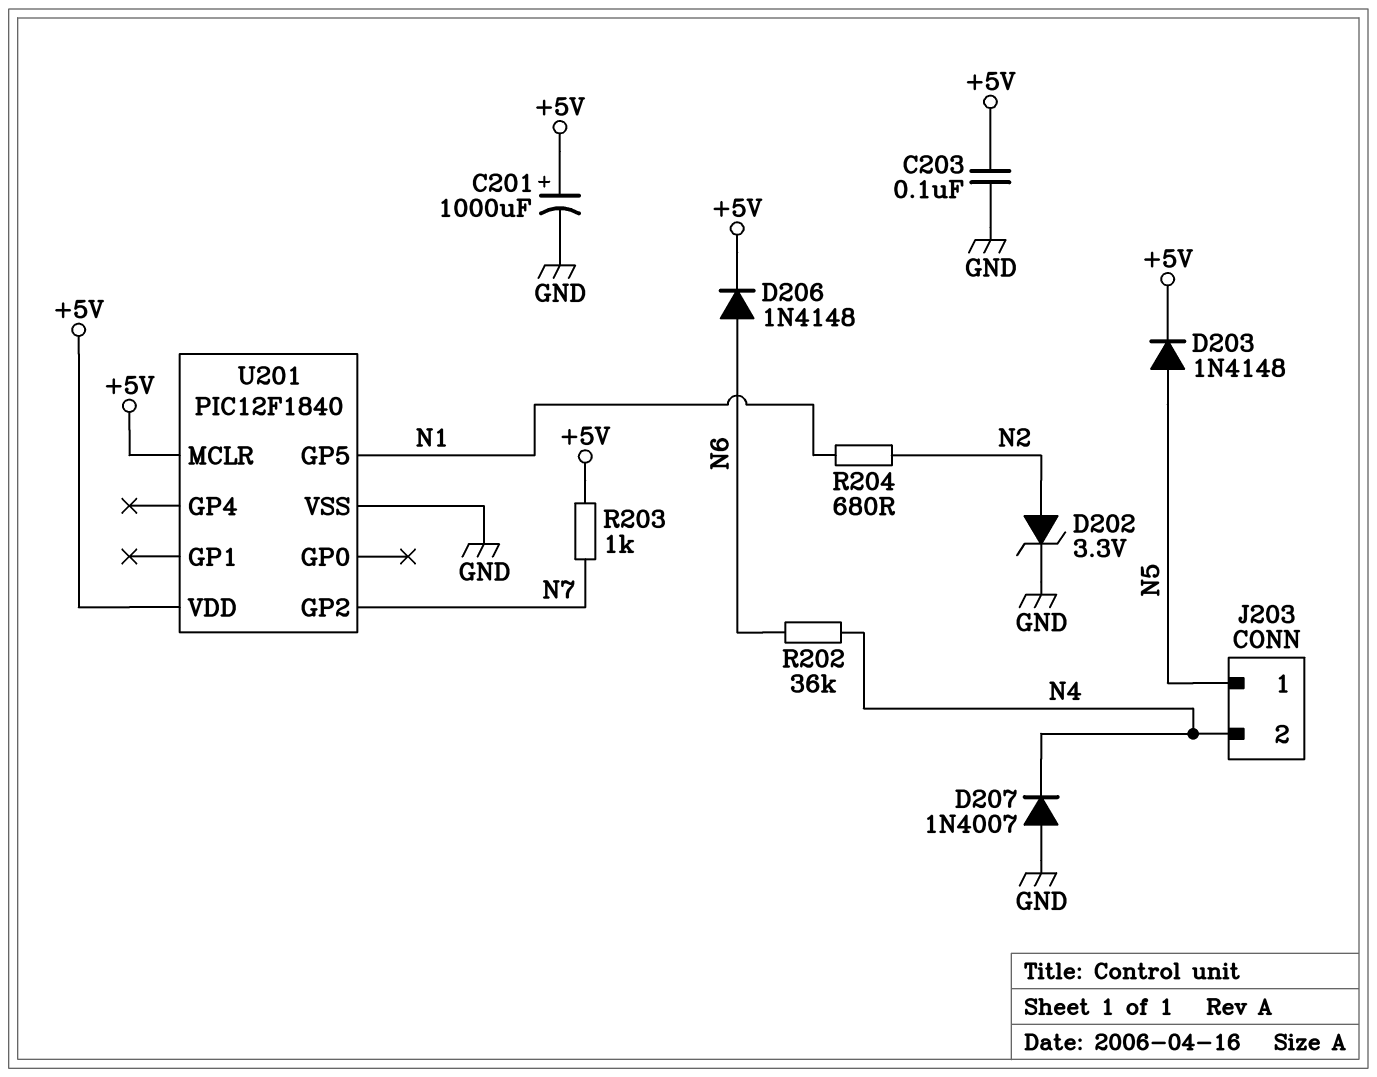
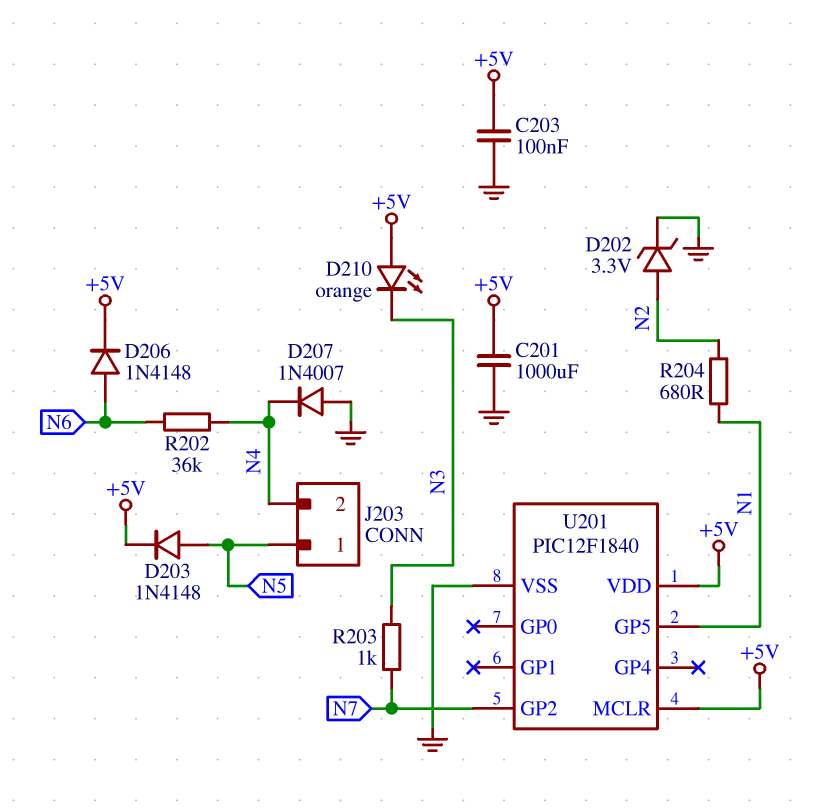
C201: 1000uF (plus +5V, minus GND) -> 1000uF (+5V, GND)
D210: none -> LED orange (A +5V, K N3)
R203: 1k (+5V, N7) -> 1k (N3, N7)

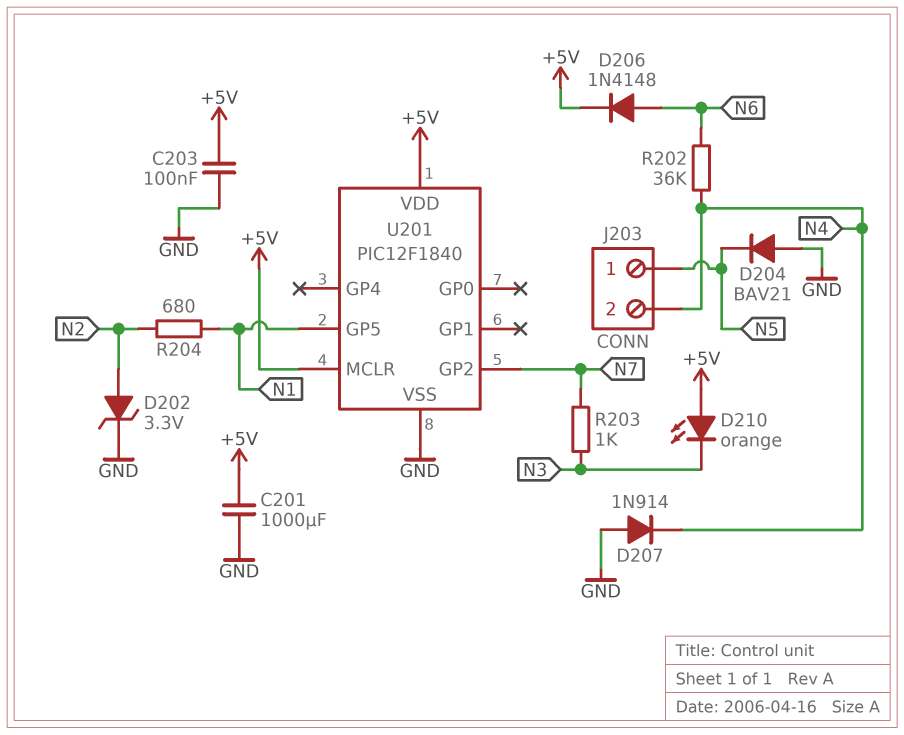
D203: diode 1N4148 (A N5, K +5V) -> none
D204: none -> diode BAV21 (A GND, K N5)
D207: diode 1N4007 (A GND, K N4) -> diode 1N914 (A GND, K N4)

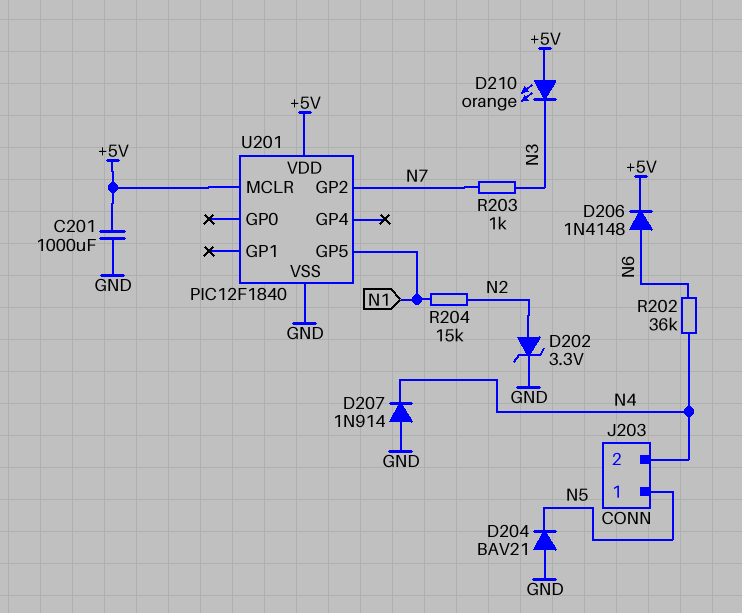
C203: 100nF (+5V, GND) -> none
R204: 680 (N1, N2) -> 15k (N1, N2)

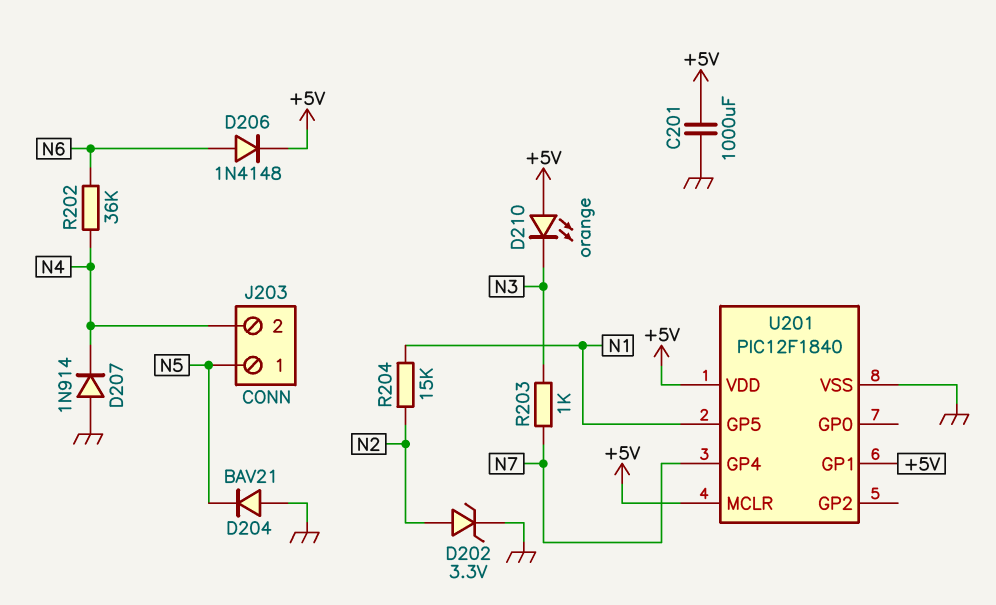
U201 pin GP1: none -> +5V
U201 pin GP2: N7 -> none
U201 pin GP4: none -> N7

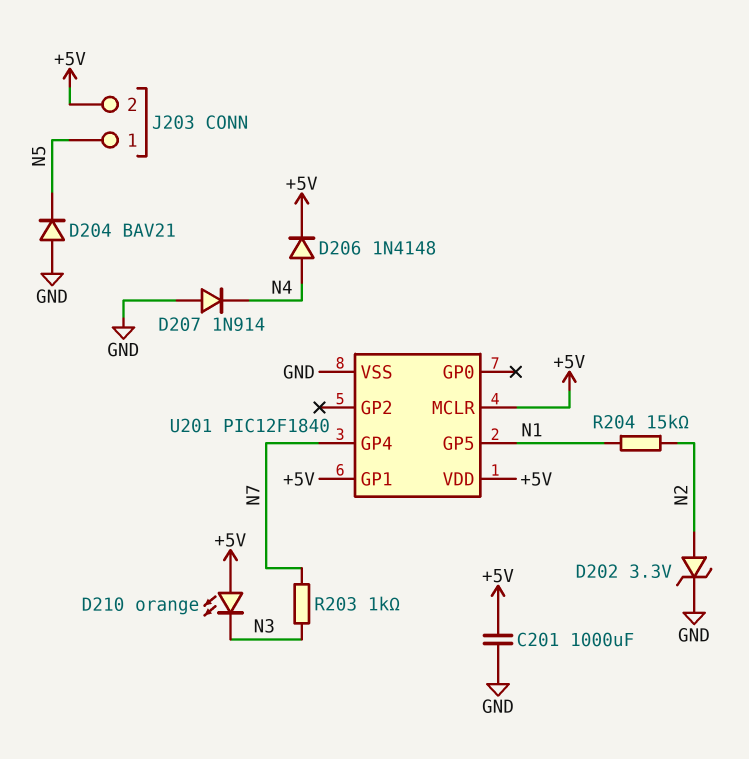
D206: diode 1N4148 (A N6, K +5V) -> diode 1N4148 (A N4, K +5V)
J203 pin 2: N4 -> +5V
R202: 36k (N4, N6) -> none

